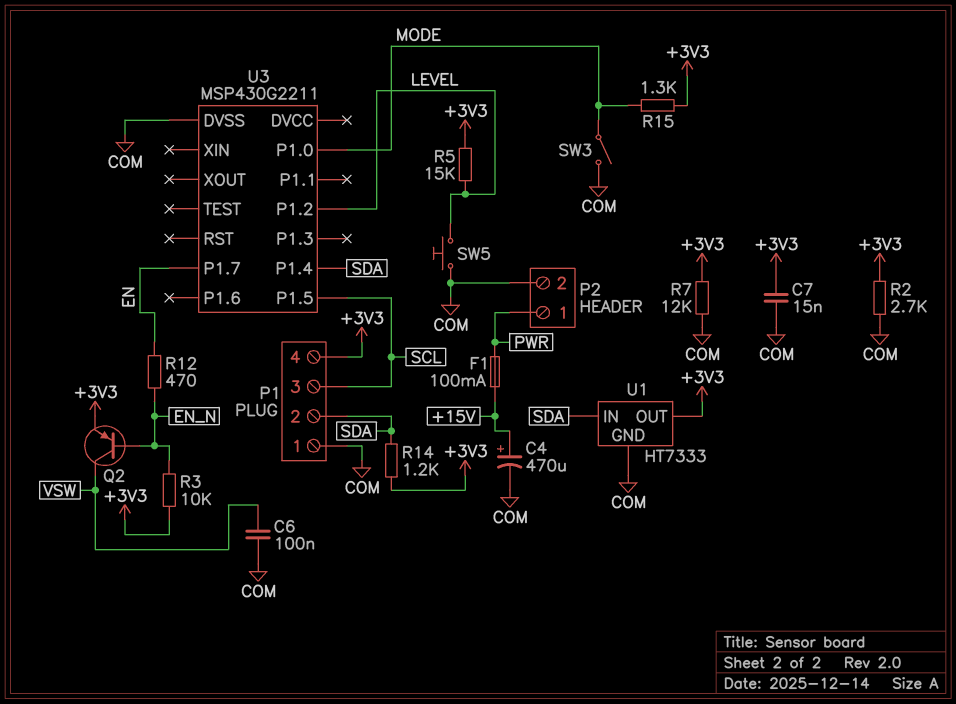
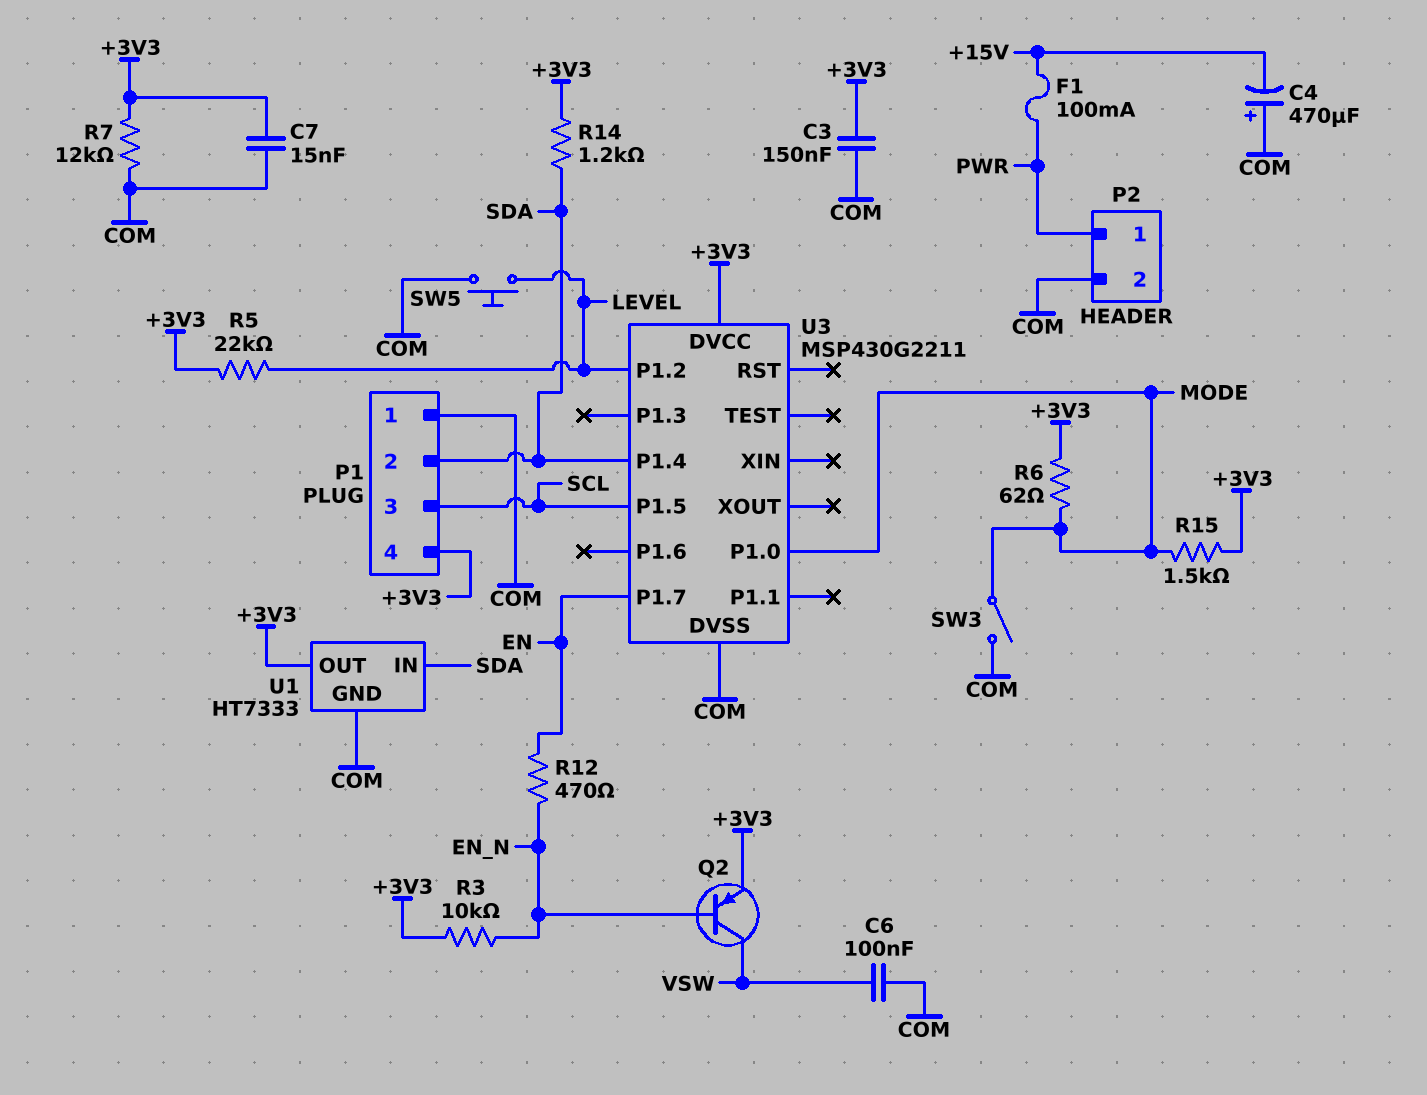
C3: none -> 150nF (+3V3, COM)
C4: 470uF (plus +15V, minus COM) -> 470uF (plus COM, minus +15V)
R2: 2.7k (+3V3, COM) -> none
R5: 15k (+3V3, LEVEL) -> 22k (+3V3, LEVEL)
R6: none -> 62 (+3V3, MODE)
R15: 1.3k (+3V3, MODE) -> 1.5k (+3V3, MODE)
U3 pin DVCC: none -> +3V3

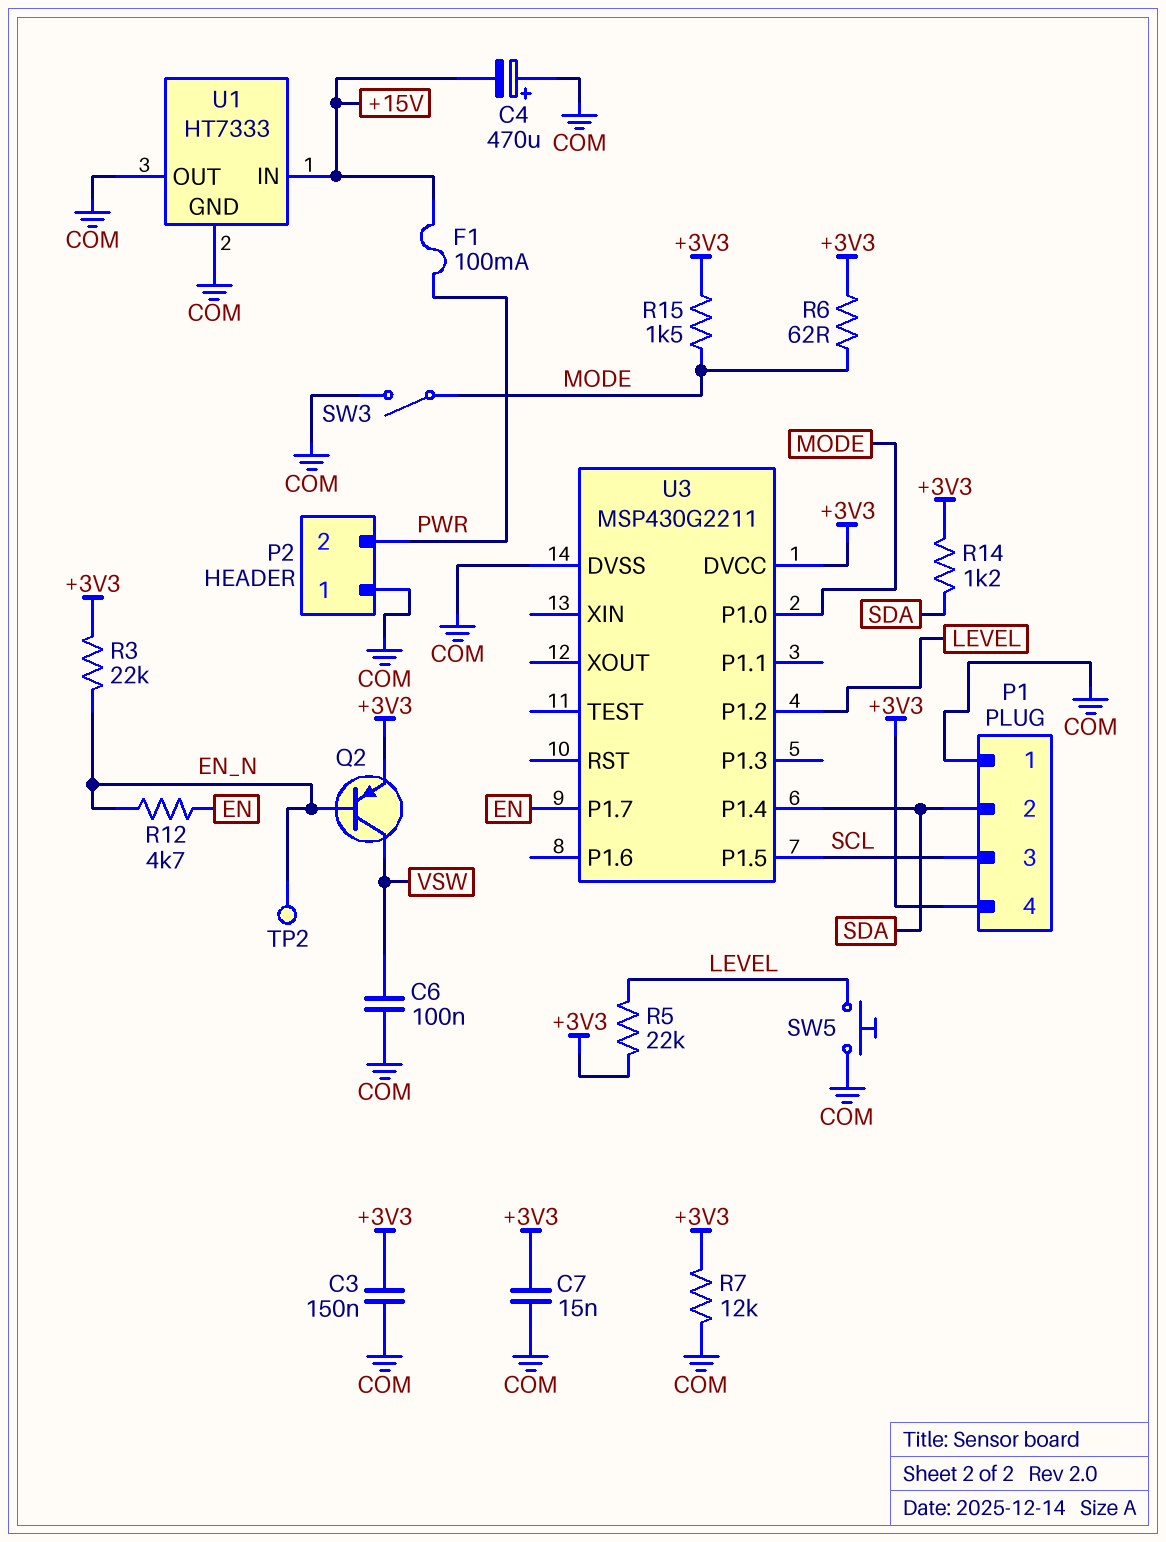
P2 pin 1: PWR -> COM
P2 pin 2: COM -> PWR
R3: 10k (+3V3, EN_N) -> 22k (+3V3, EN_N)
R12: 470 (EN, EN_N) -> 4.7k (EN, EN_N)
TP2: none -> test point (EN_N)
U1 pin IN: SDA -> +15V
U1 pin OUT: +3V3 -> COM

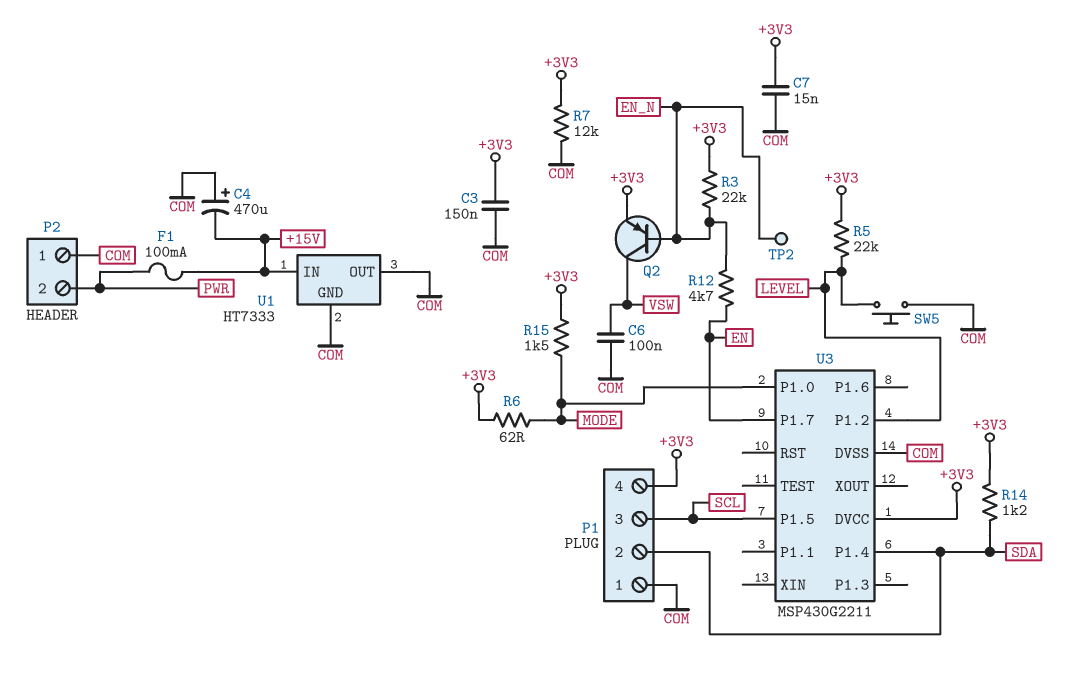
SW3: switch (COM, MODE) -> none

